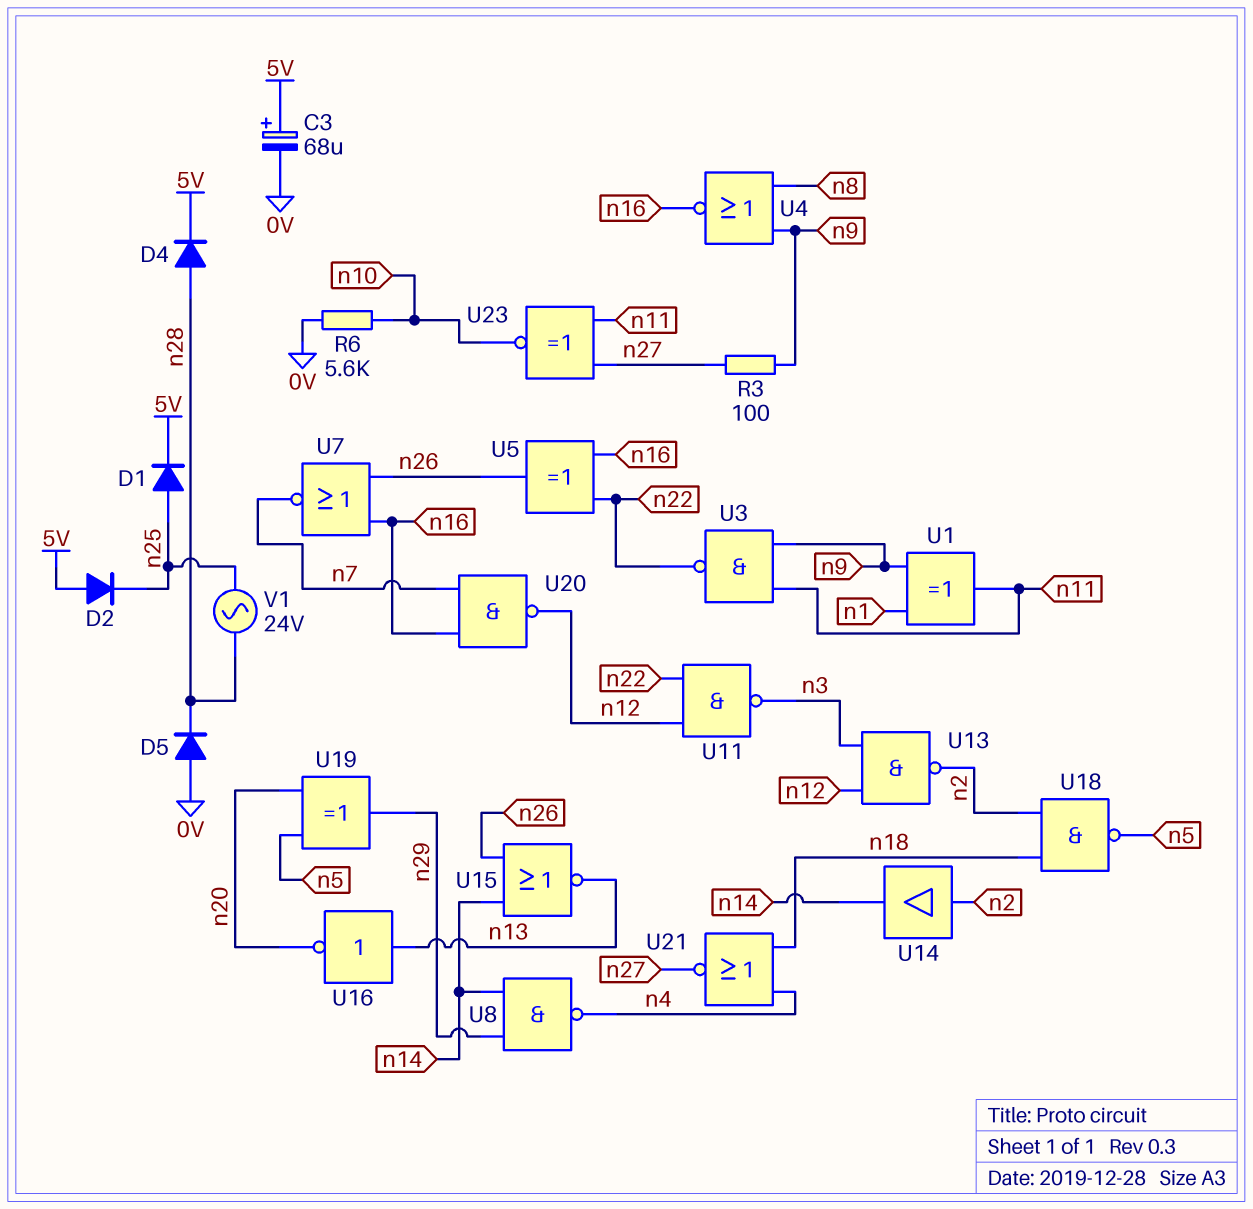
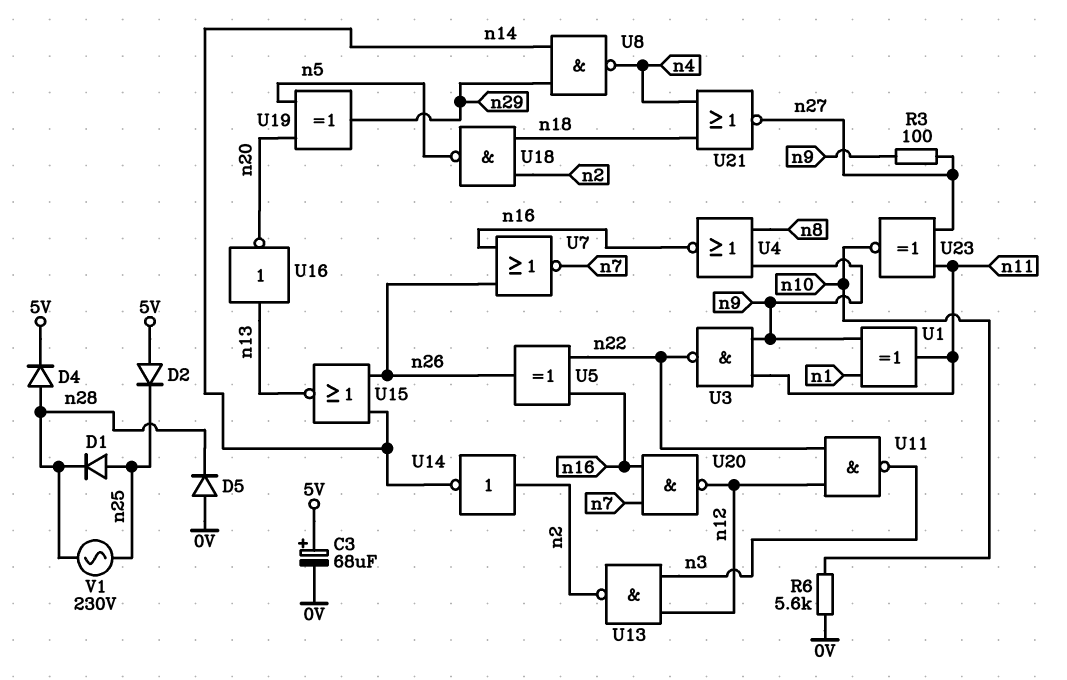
D1: diode (A n25, K 5V) -> diode (A n25, K n28)
U14: buffer (in n2, out n14) -> NOT (in n2, out n14)
V1: AC 24V (n25, n28) -> AC 230V (n25, n28)

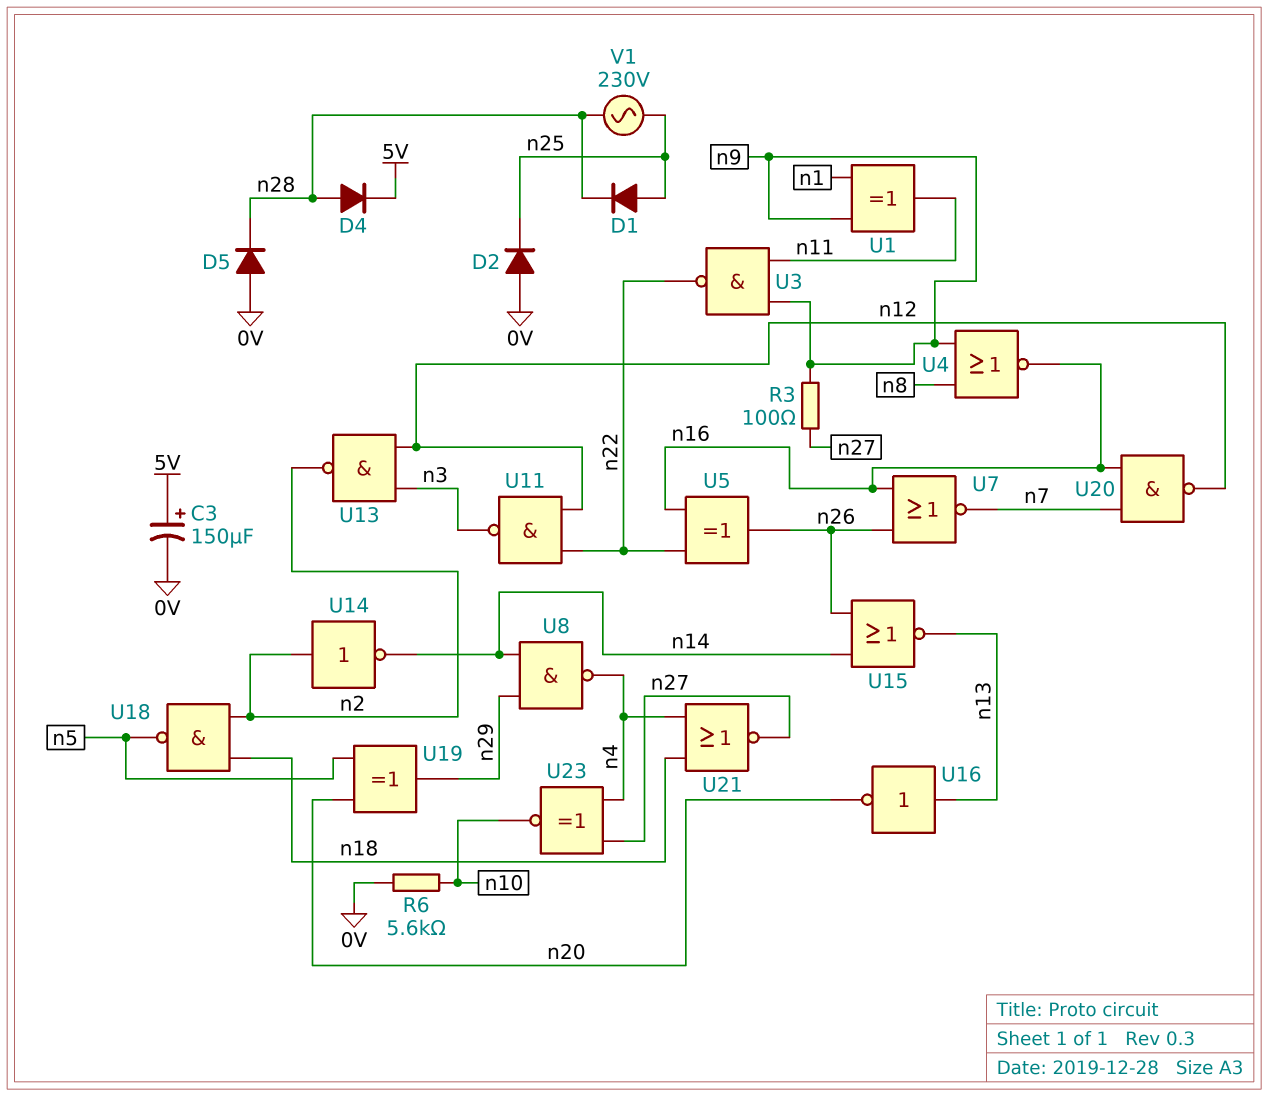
C3: 68uF (plus 5V, minus 0V) -> 150uF (plus 5V, minus 0V)
D2: diode (A 5V, K n25) -> diode (A 0V, K n25)
U23: XNOR (in n11, in n27, out n10) -> XNOR (in n4, in n27, out n10)

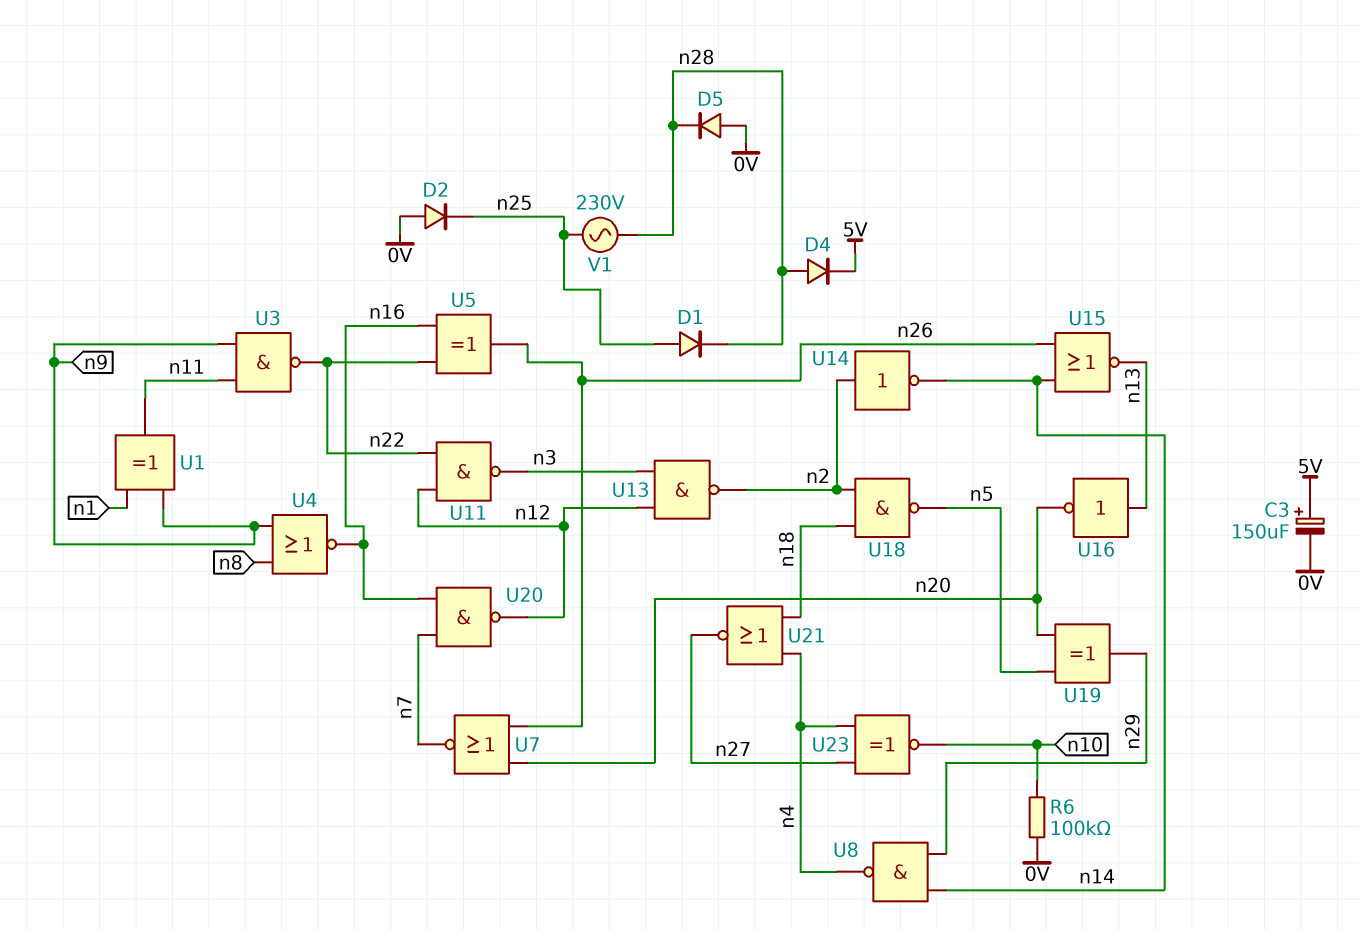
R3: 100 (n9, n27) -> none
R6: 5.6k (0V, n10) -> 100k (0V, n10)
U7: NOR (in n16, in n26, out n7) -> NOR (in n20, in n26, out n7)

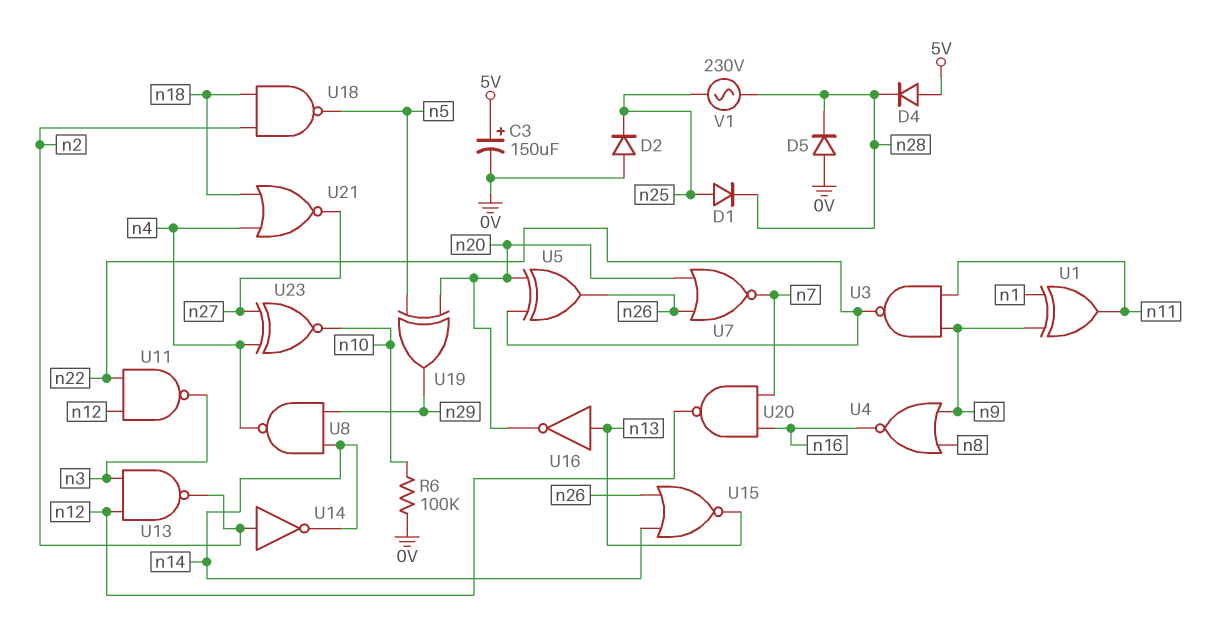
D4: diode (A n28, K 5V) -> diode (A 5V, K n28)
U5: XOR (in n16, in n22, out n26) -> XOR (in n20, in n22, out n26)

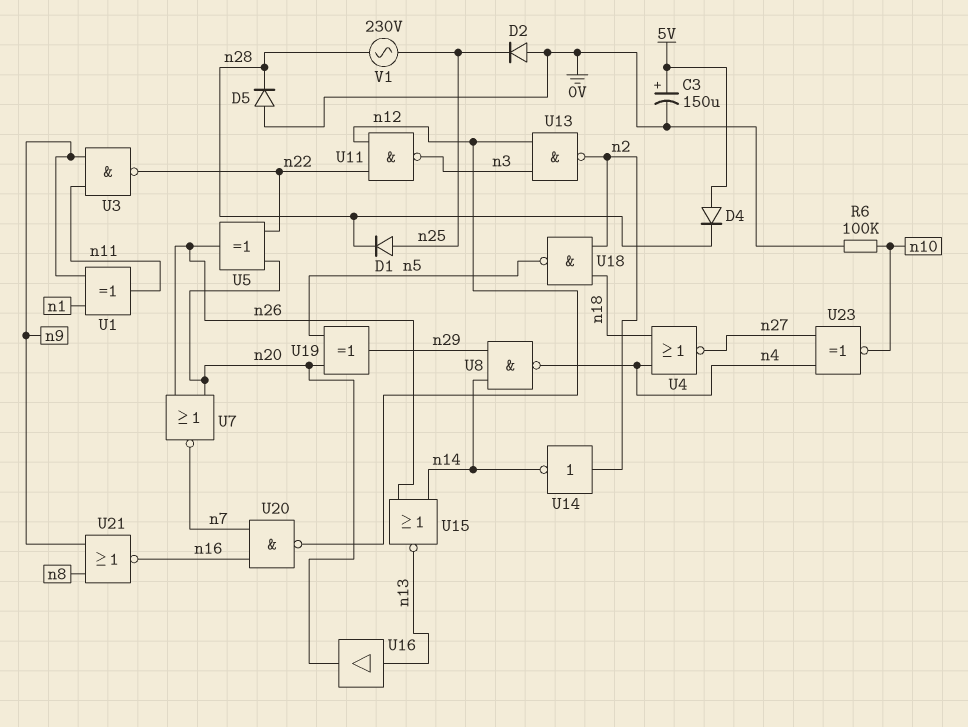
U4: NOR (in n8, in n9, out n16) -> NOR (in n4, in n18, out n27)
U16: NOT (in n13, out n20) -> buffer (in n13, out n20)
U21: NOR (in n4, in n18, out n27) -> NOR (in n8, in n9, out n16)

